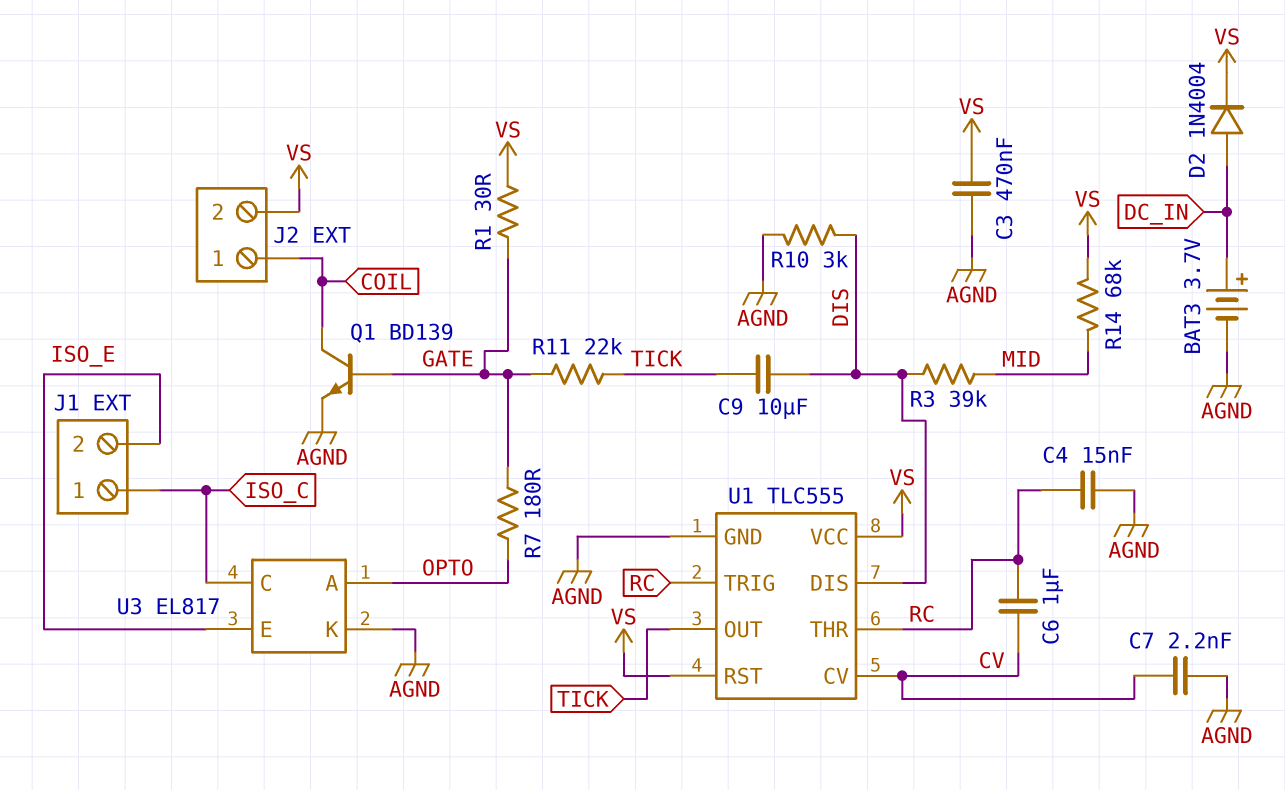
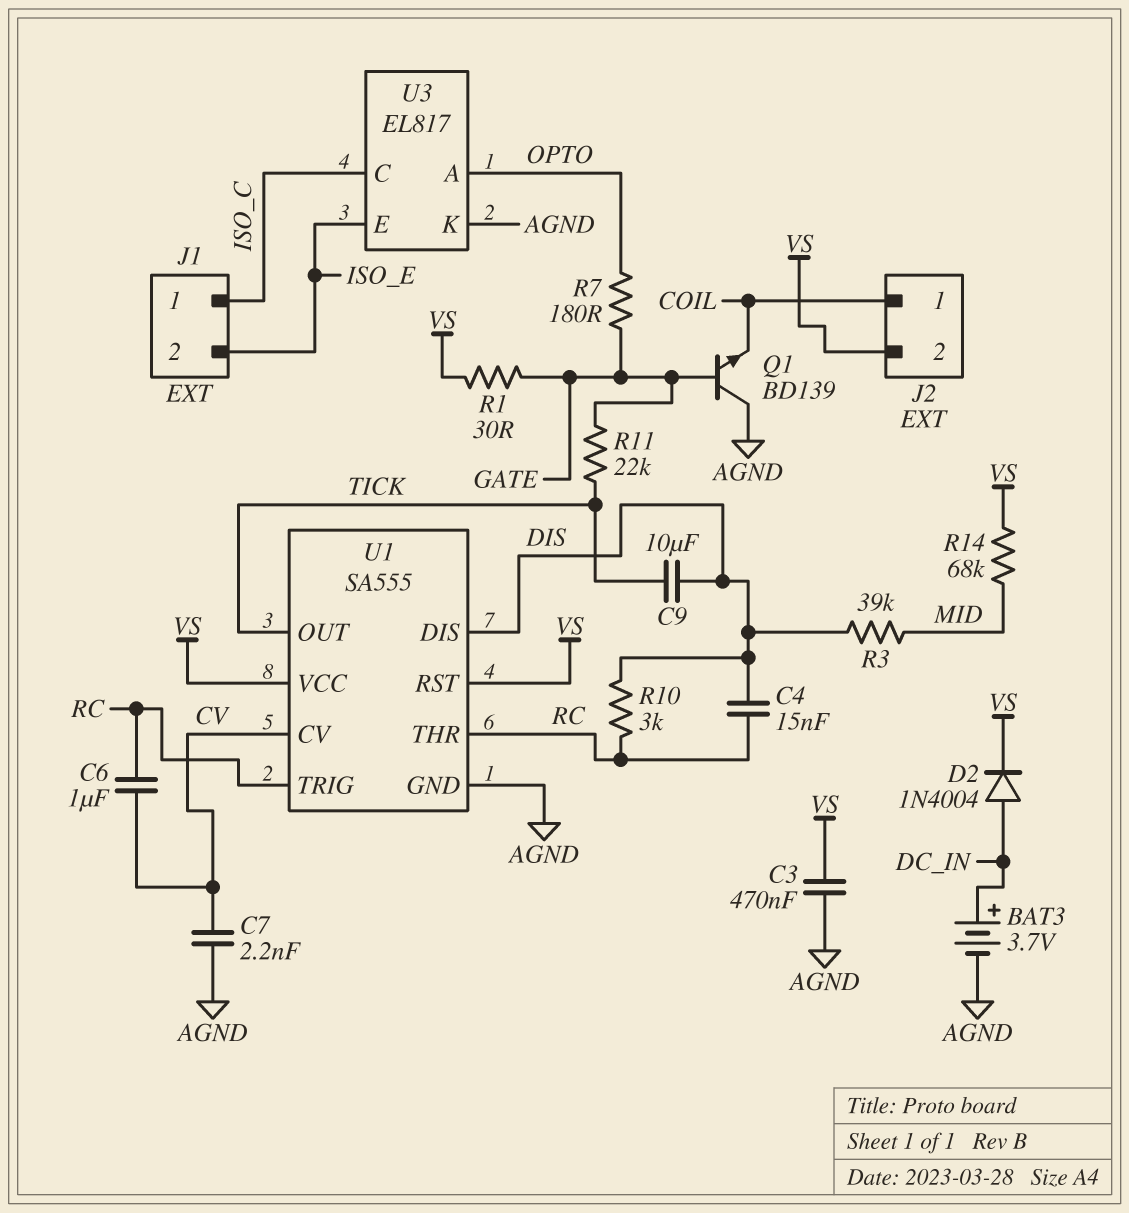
C4: 15nF (AGND, RC) -> 15nF (DIS, RC)
Q1: NPN BD139 (B GATE, C COIL, E AGND) -> NPN BD139 (B GATE, C AGND, E COIL)
R10: 3k (AGND, DIS) -> 3k (DIS, RC)
U1: TLC555 -> SA555

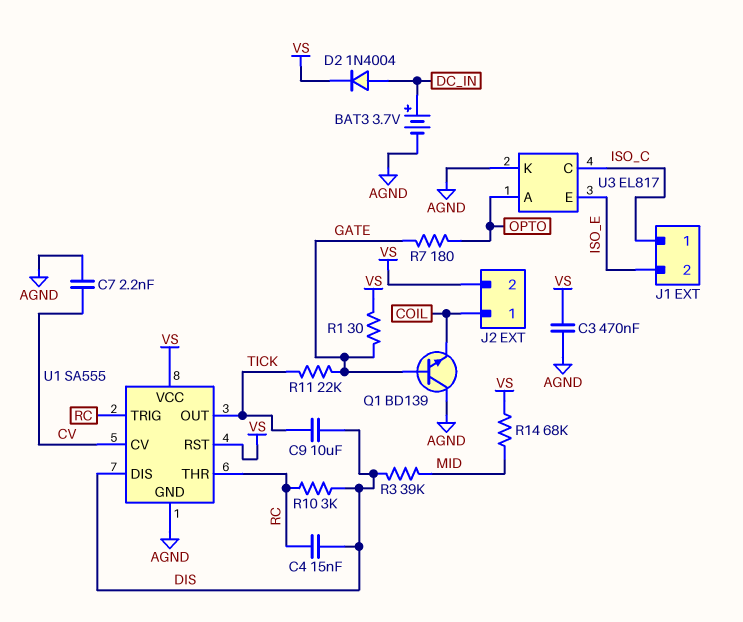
C6: 1uF (CV, RC) -> none

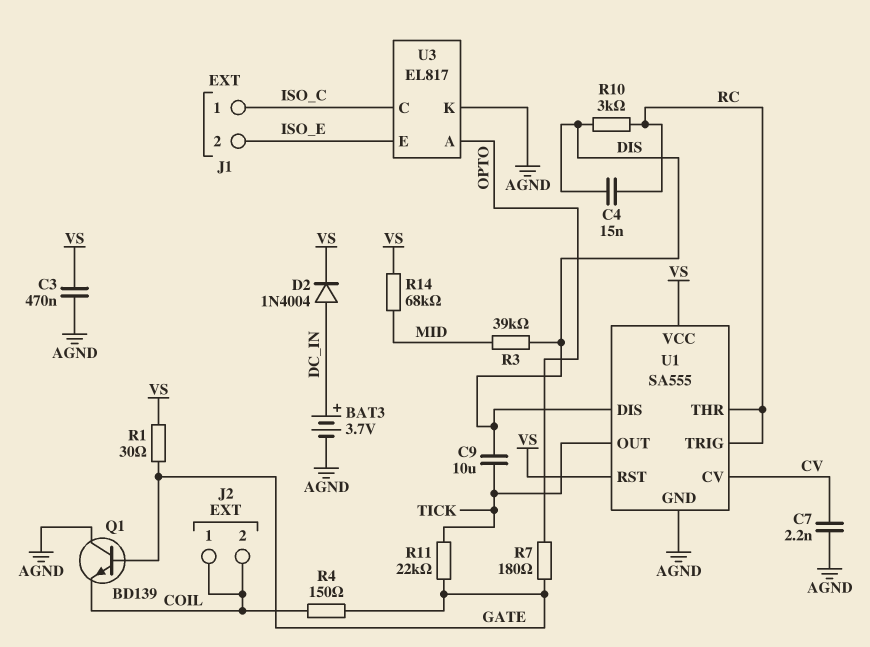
J2 pin 2: VS -> COIL
R4: none -> 150 (COIL, GATE)

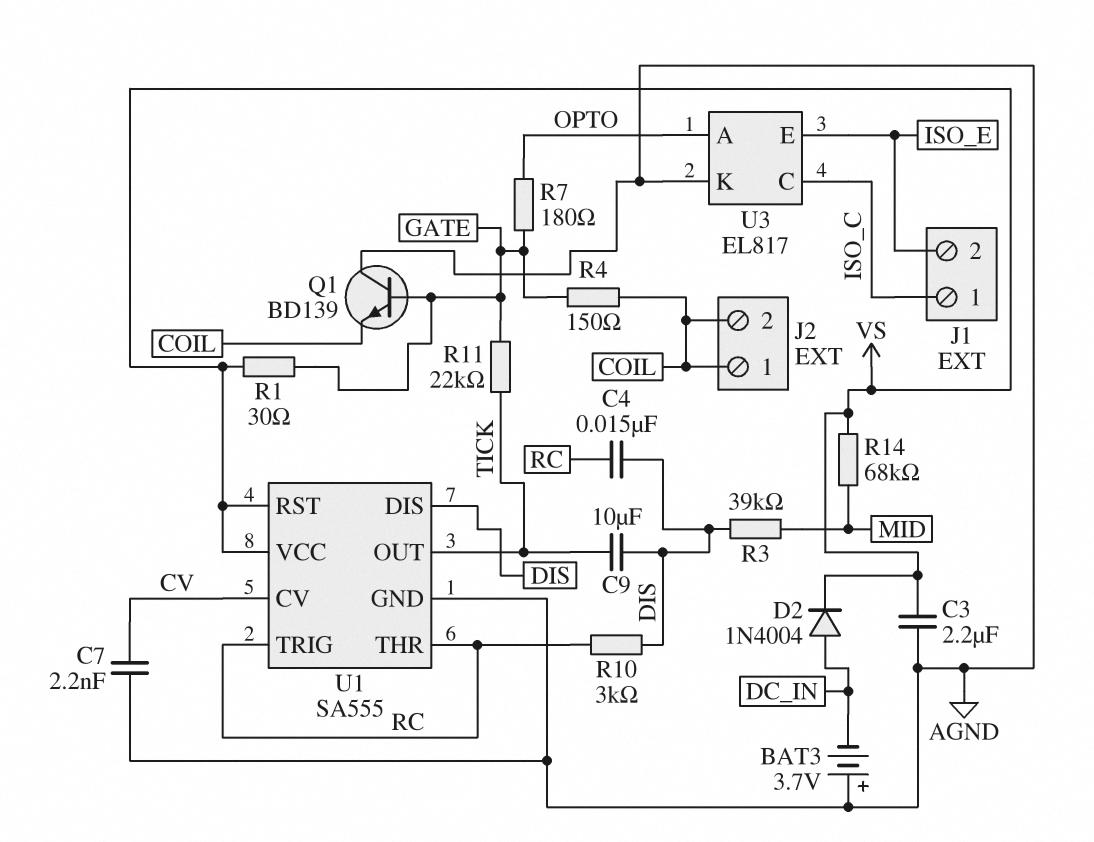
BAT3: 3.7V (plus DC_IN, minus AGND) -> 3.7V (plus AGND, minus DC_IN)
C3: 470nF (AGND, VS) -> 2.2uF (AGND, VS)

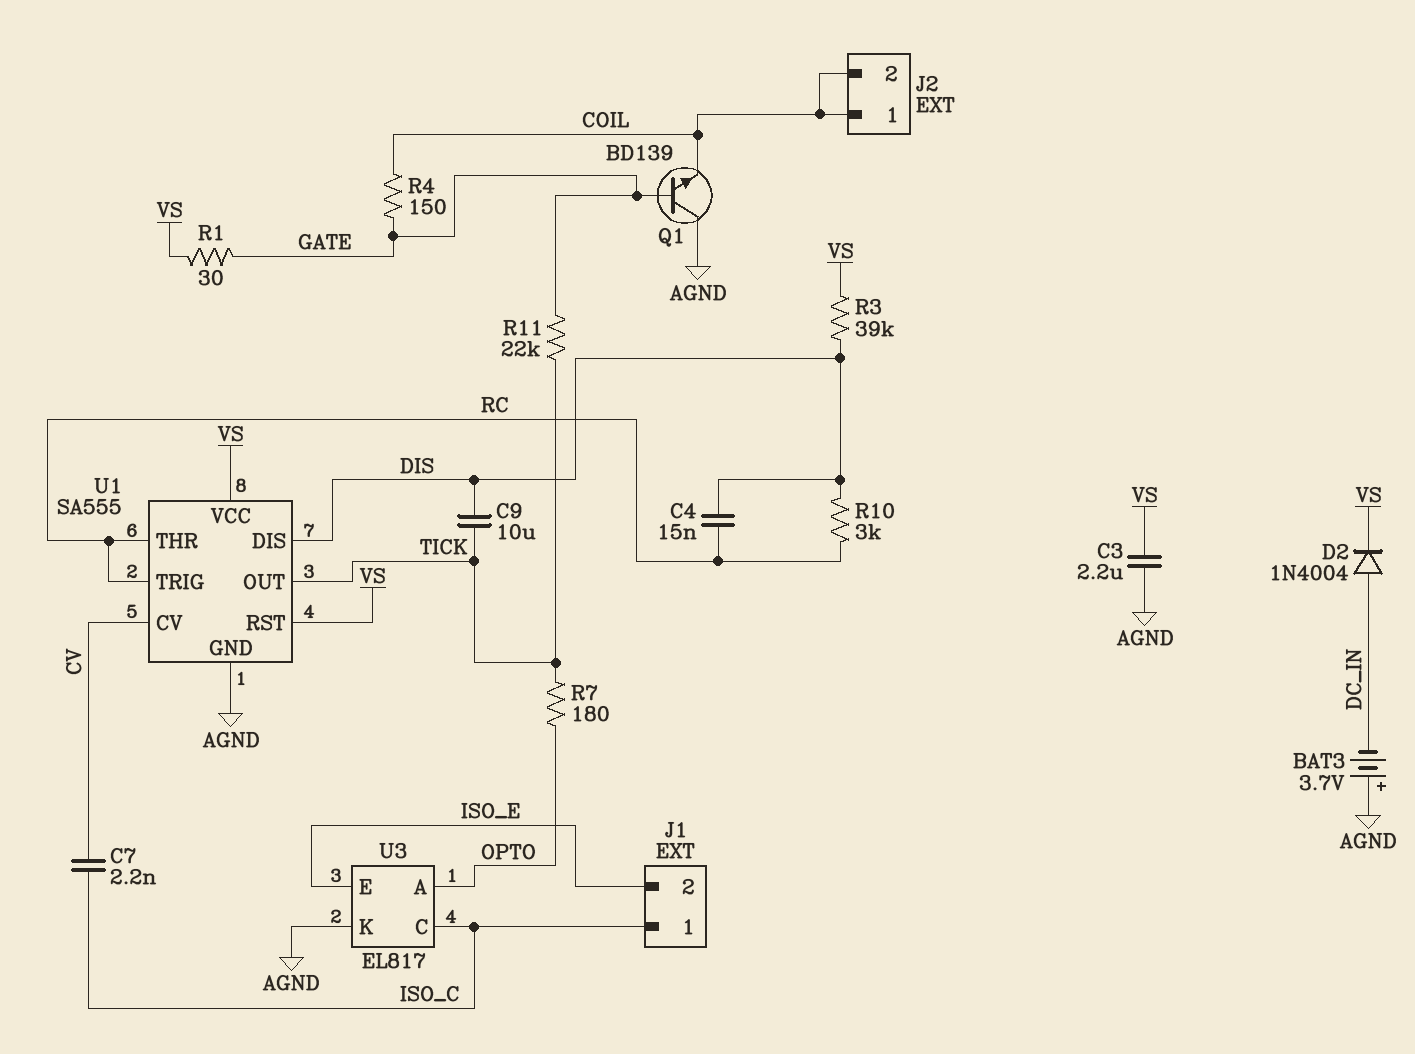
C7: 2.2nF (AGND, CV) -> 2.2nF (CV, ISO_C)
R3: 39k (DIS, MID) -> 39k (DIS, VS)
R7: 180 (GATE, OPTO) -> 180 (OPTO, TICK)
R14: 68k (MID, VS) -> none

